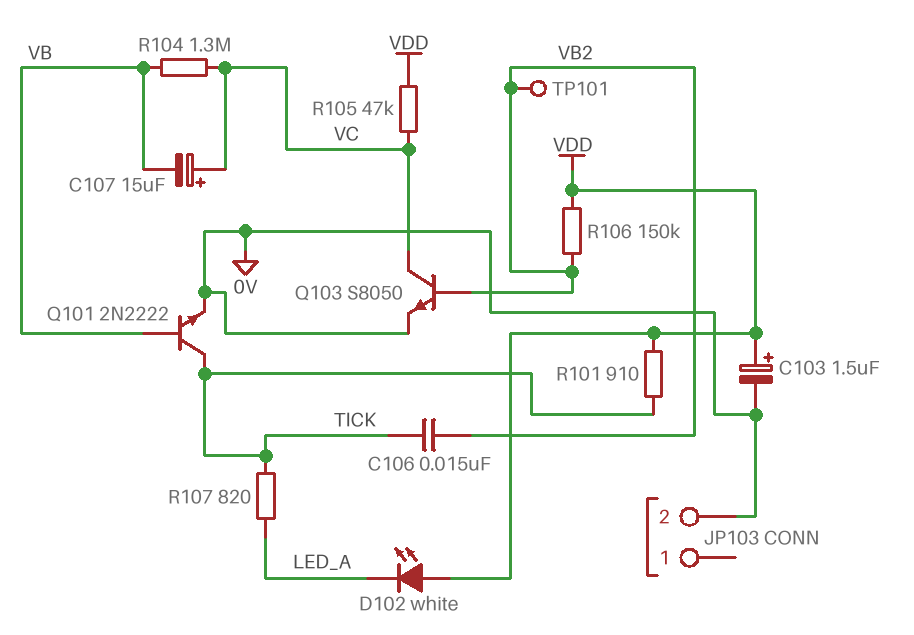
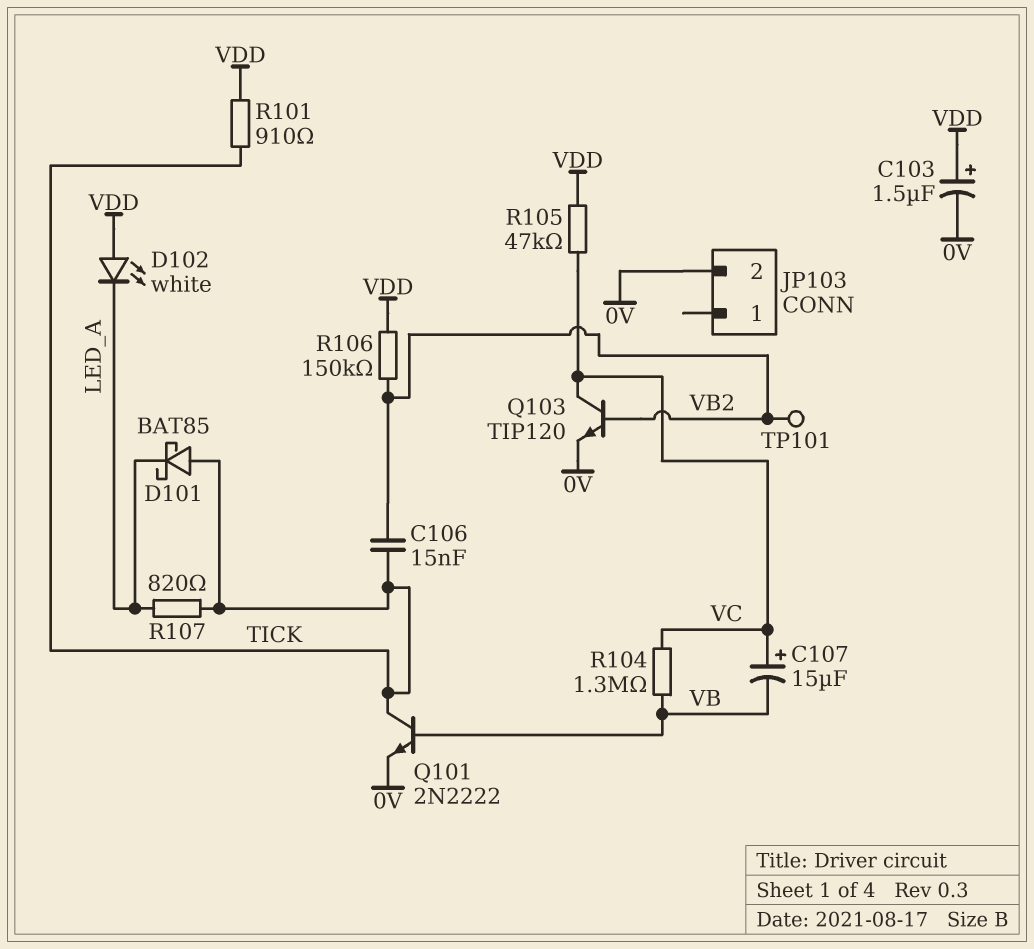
D101: none -> schottky BAT85 (A TICK, K LED_A)
Q103: NPN S8050 (B VB2, C VC, E 0V) -> NPN TIP120 (B VB2, C VC, E 0V)

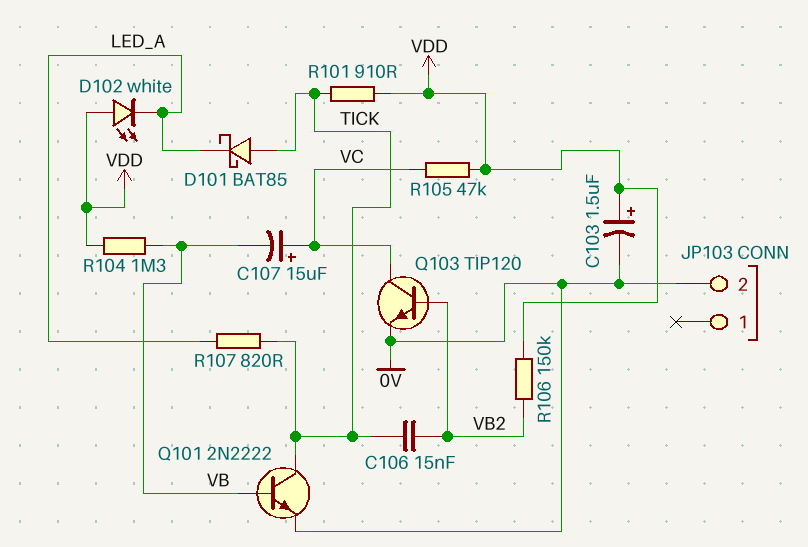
R104: 1.3M (VB, VC) -> 1.3M (VB, VDD)
TP101: test point (VB2) -> none

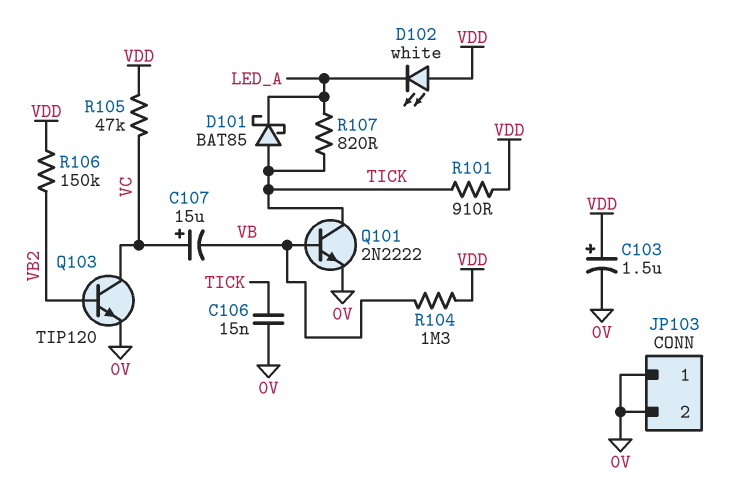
C106: 15nF (TICK, VB2) -> 15nF (0V, TICK)
JP103 pin 1: none -> 0V

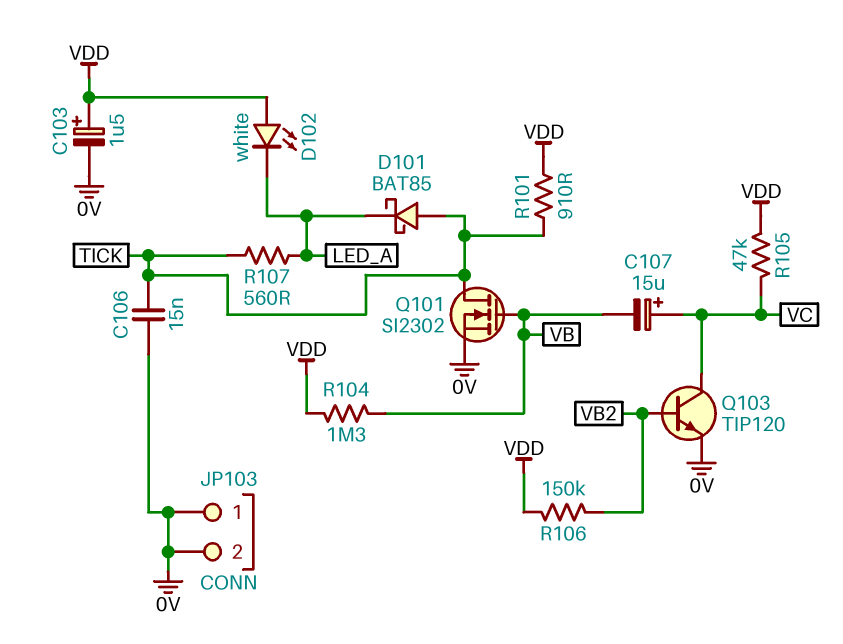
Q101: NPN 2N2222 (B VB, C TICK, E 0V) -> NMOS SI2302 (G VB, D TICK, S 0V)
R107: 820 (LED_A, TICK) -> 560 (LED_A, TICK)

